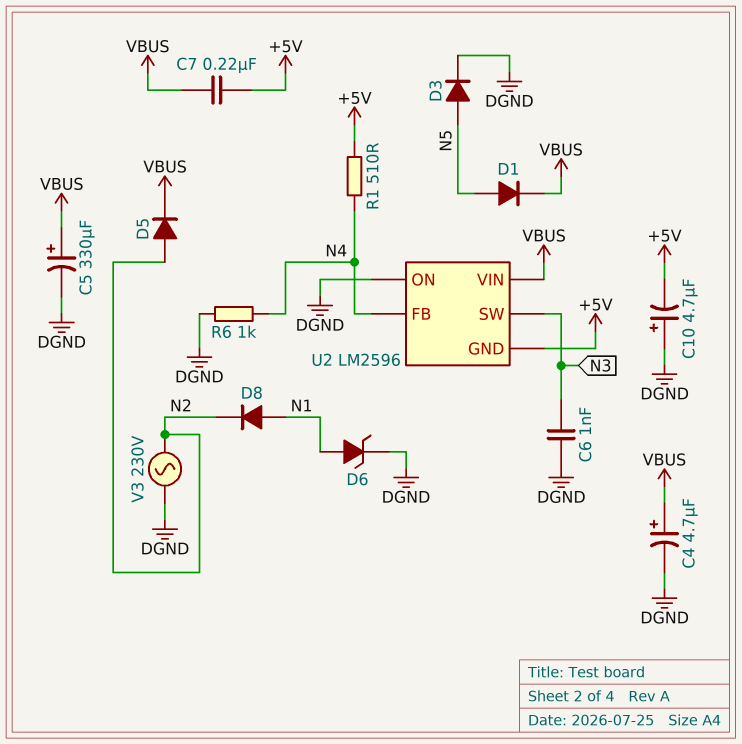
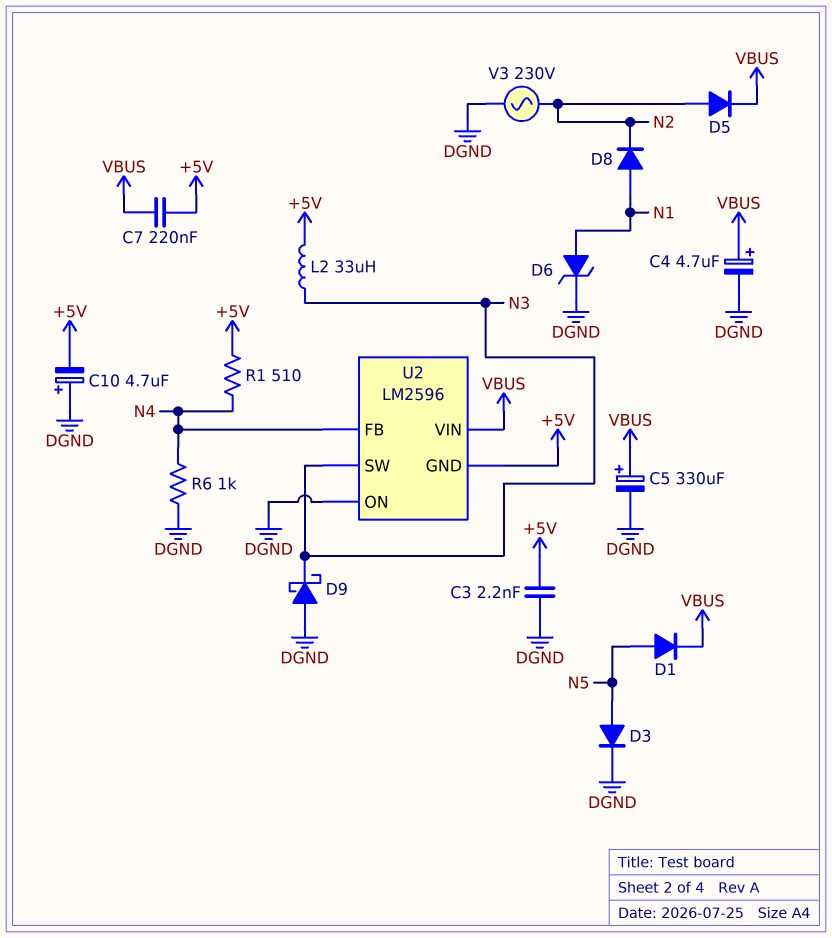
C3: none -> 2.2nF (+5V, DGND)
C6: 1nF (DGND, N3) -> none
D9: none -> schottky (A DGND, K N3)
L2: none -> 33uH (+5V, N3)

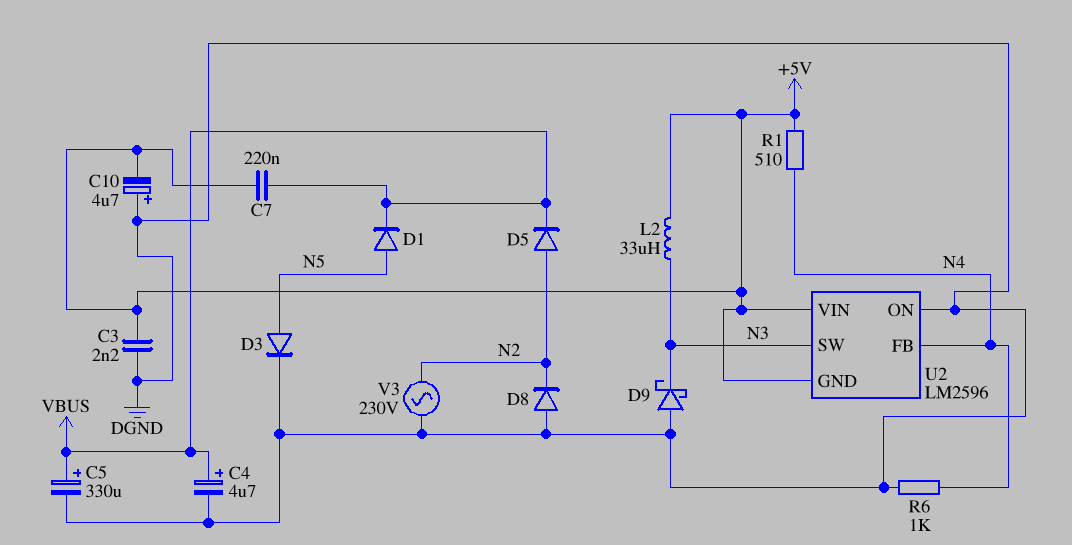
D6: zener (A N1, K DGND) -> none
D8: diode (A N1, K N2) -> diode (A DGND, K N2)
U2 pin VIN: VBUS -> +5V

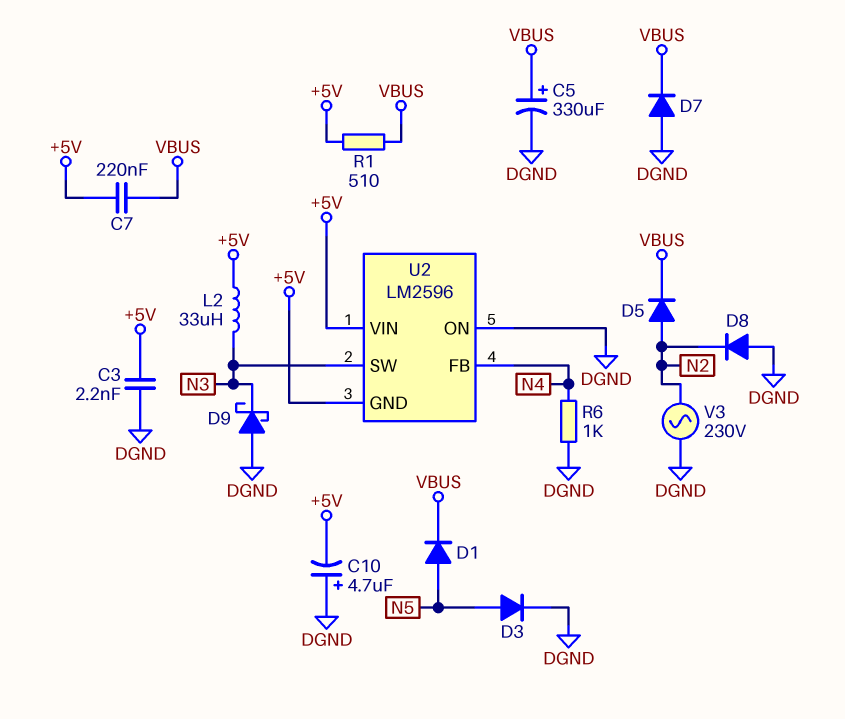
C4: 4.7uF (plus VBUS, minus DGND) -> none
D7: none -> diode (A DGND, K VBUS)
R1: 510 (+5V, N4) -> 510 (+5V, VBUS)

